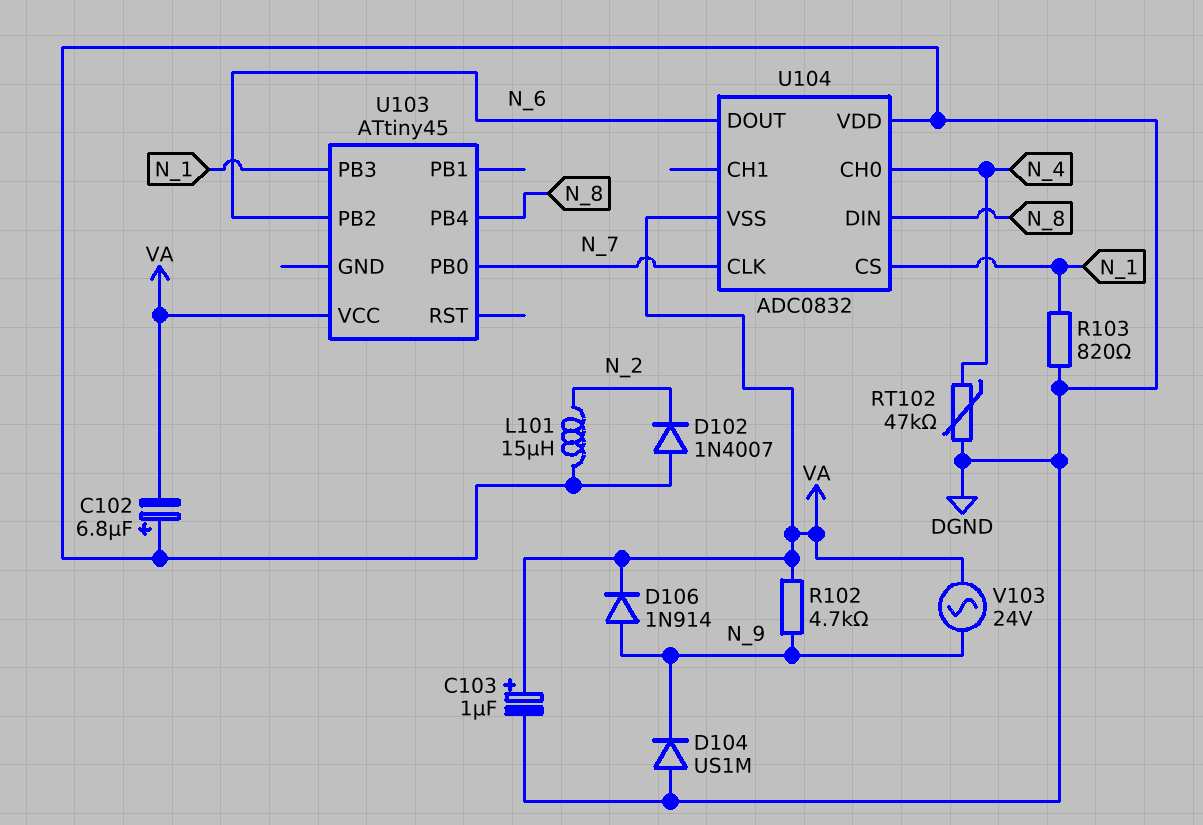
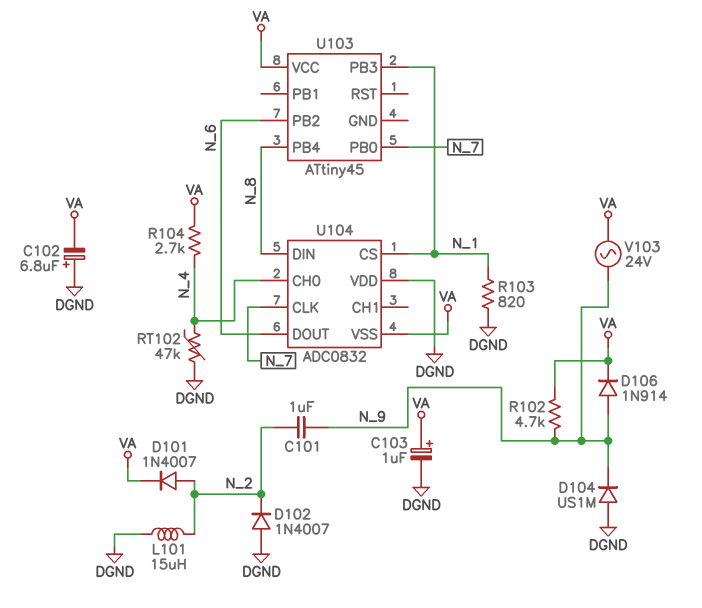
C101: none -> 1uF (N_2, N_9)
D101: none -> diode 1N4007 (A N_2, K VA)
R104: none -> 2.7k (N_4, VA)

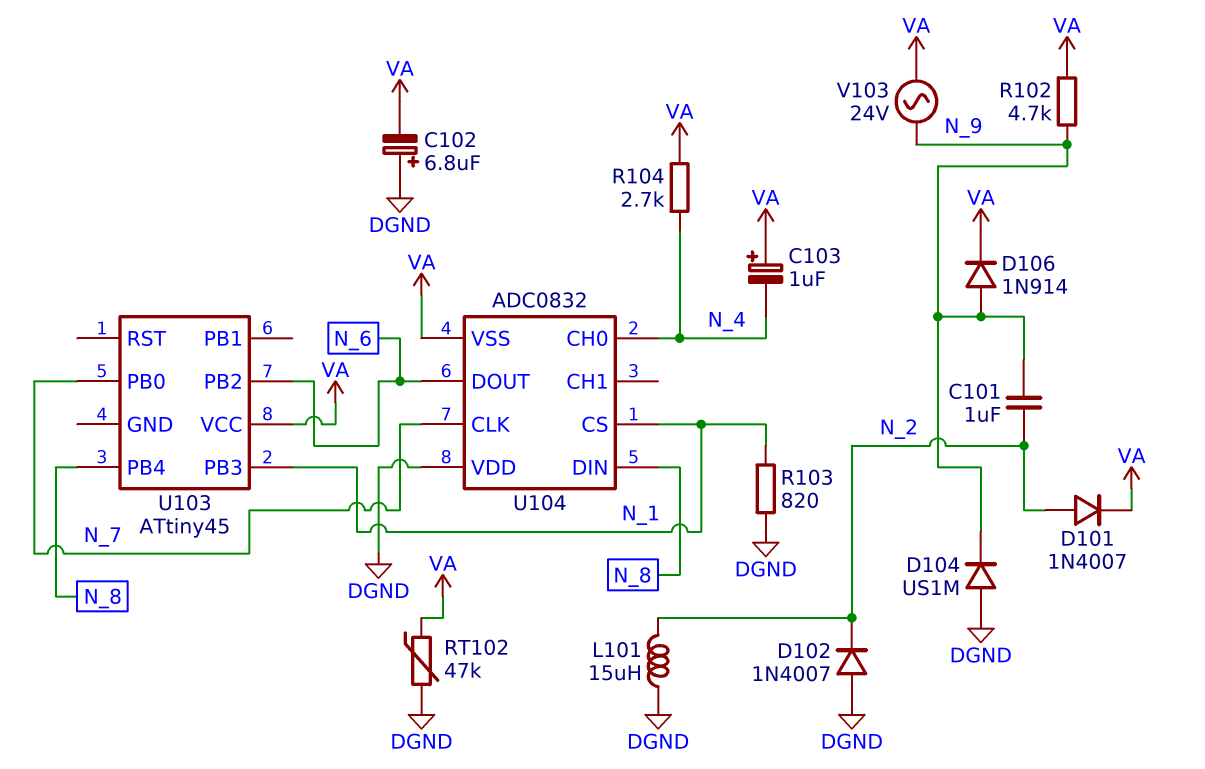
C103: 1uF (plus VA, minus DGND) -> 1uF (plus VA, minus N_4)
RT102: 47k (DGND, N_4) -> 47k (DGND, VA)

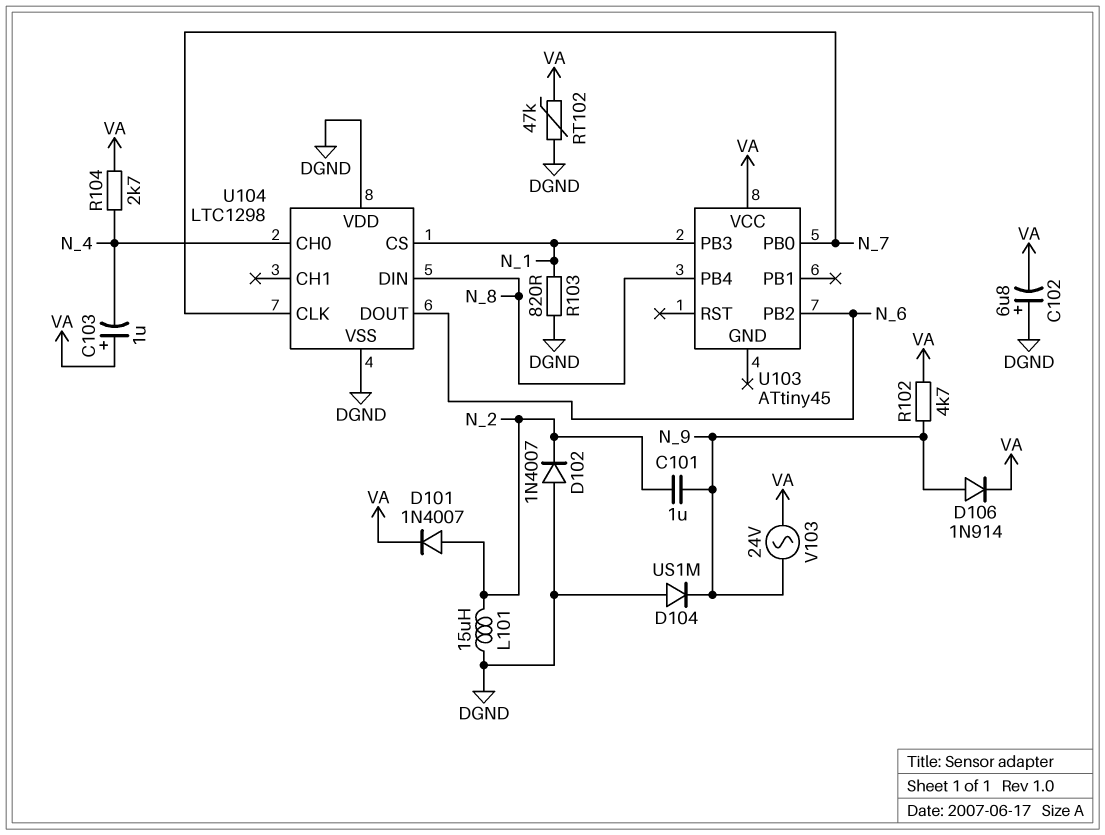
U104: ADC0832 -> LTC1298
U104 pin VSS: VA -> DGND

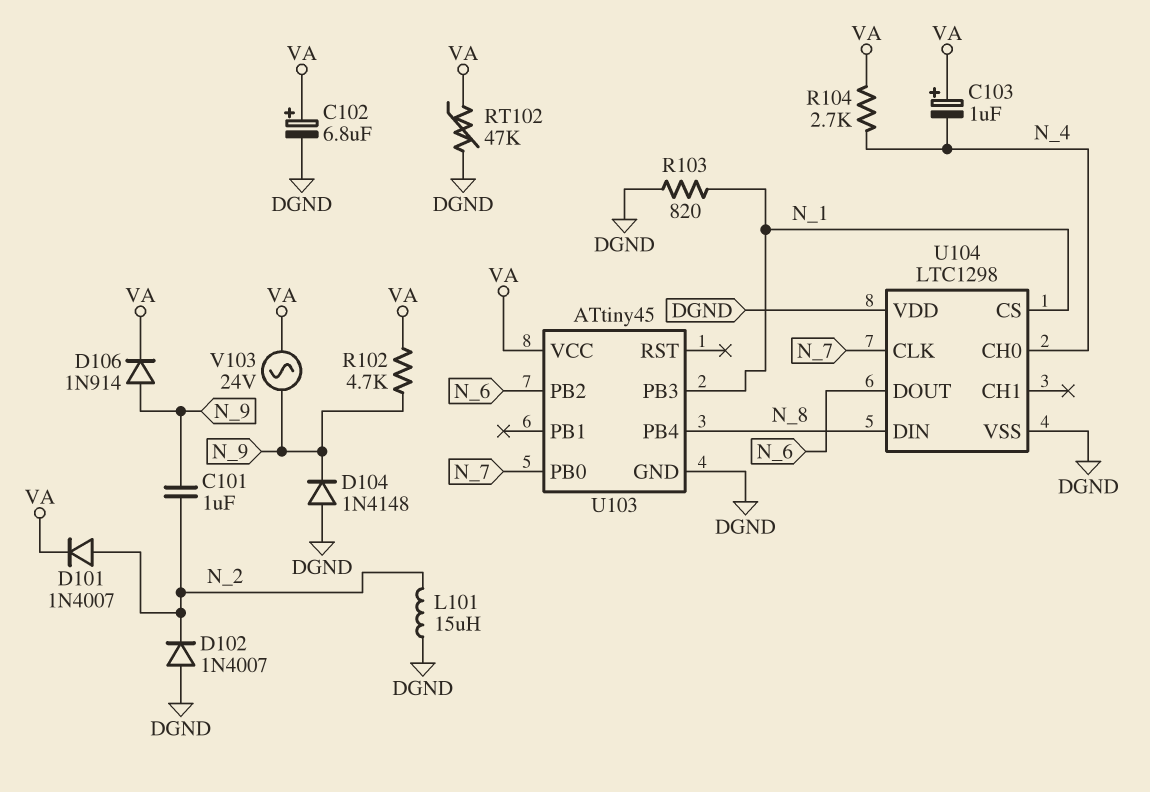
C102: 6.8uF (plus DGND, minus VA) -> 6.8uF (plus VA, minus DGND)
D104: diode US1M (A DGND, K N_9) -> diode 1N4148 (A DGND, K N_9)
U103 pin GND: none -> DGND

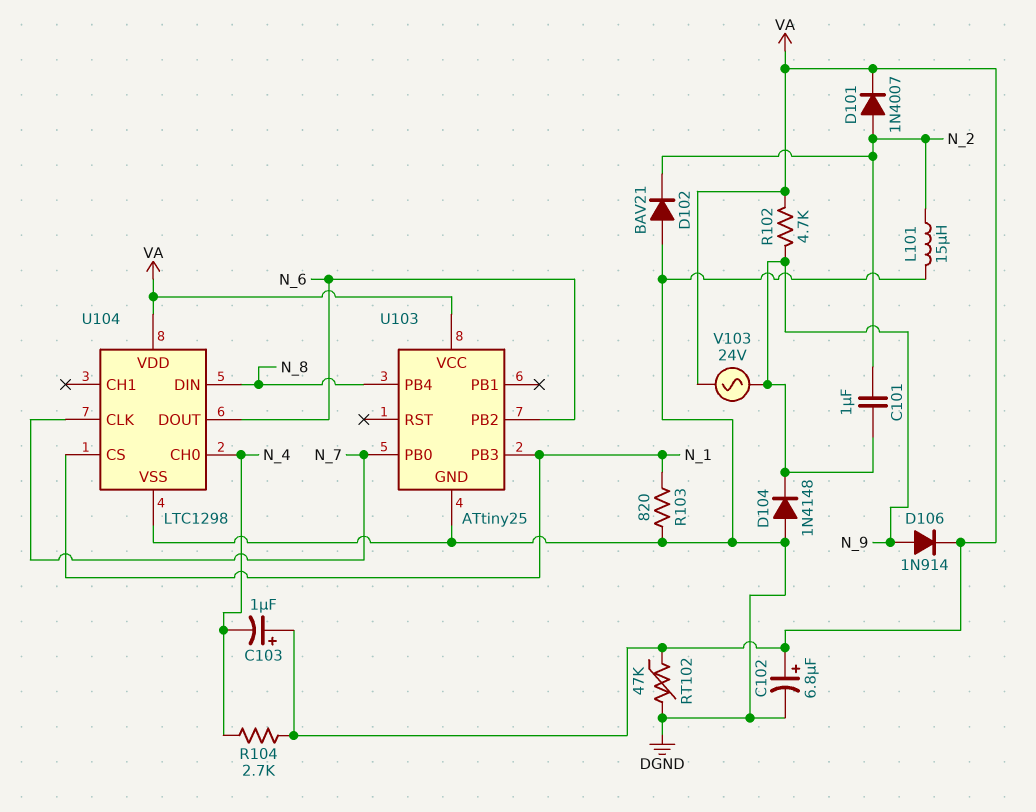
D102: diode 1N4007 (A DGND, K N_2) -> diode BAV21 (A DGND, K N_2)
U103: ATtiny45 -> ATtiny25
U104 pin VDD: DGND -> VA

